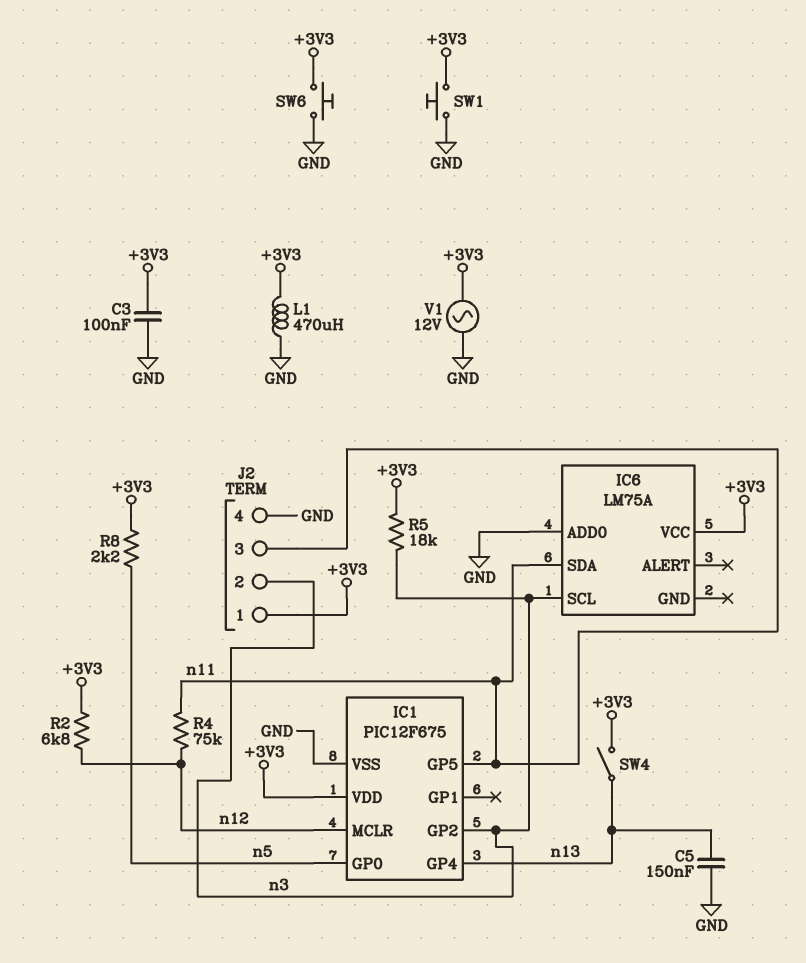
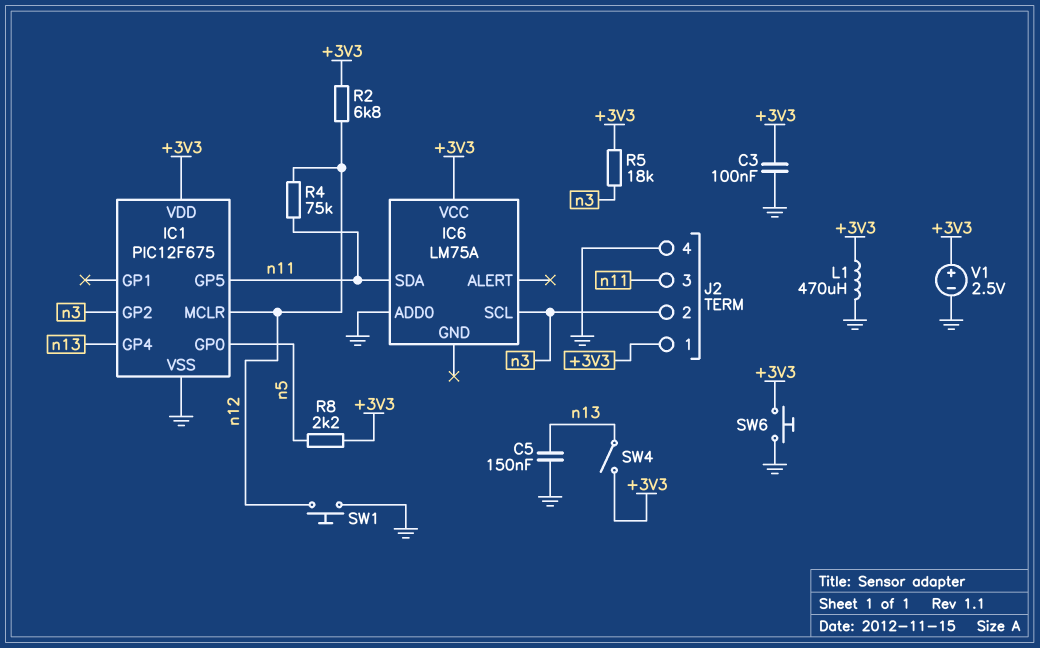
SW1: button (+3V3, GND) -> button (GND, n12)
V1: AC 12V (+3V3, GND) -> 2.5V (plus +3V3, minus GND)

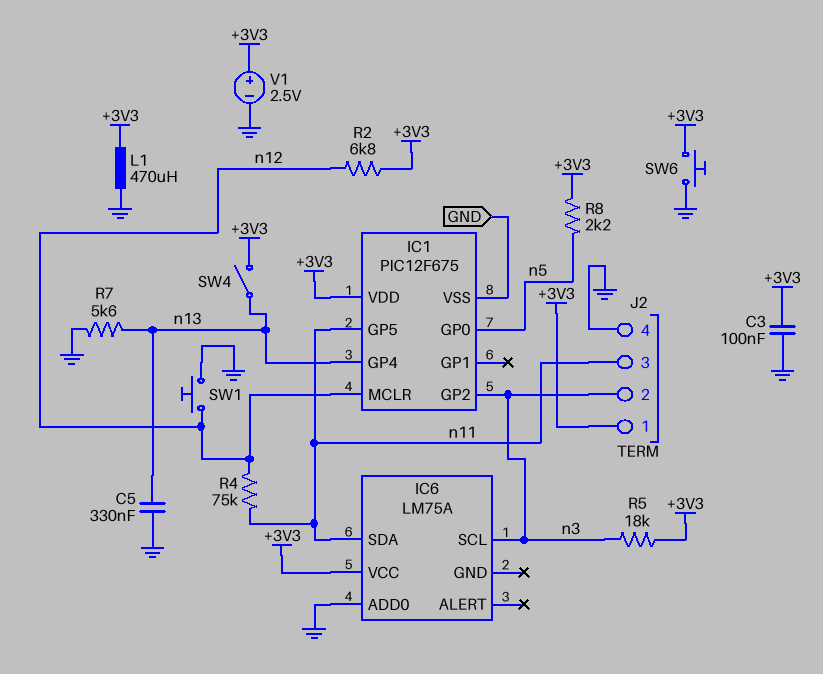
C5: 150nF (GND, n13) -> 330nF (GND, n13)
R7: none -> 5.6k (GND, n13)

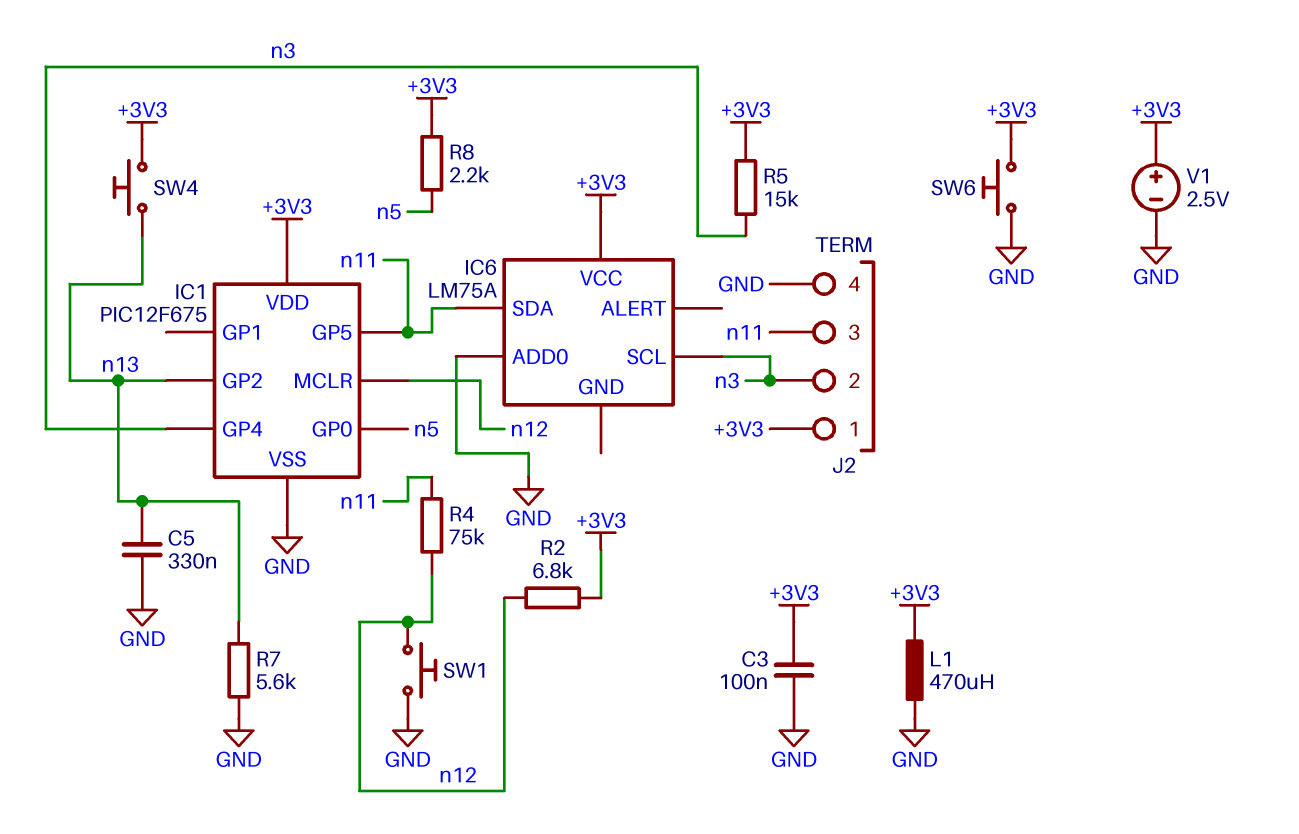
IC1 pin GP2: n3 -> n13
IC1 pin GP4: n13 -> n3
R5: 18k (+3V3, n3) -> 15k (+3V3, n3)
SW4: switch (+3V3, n13) -> button (+3V3, n13)

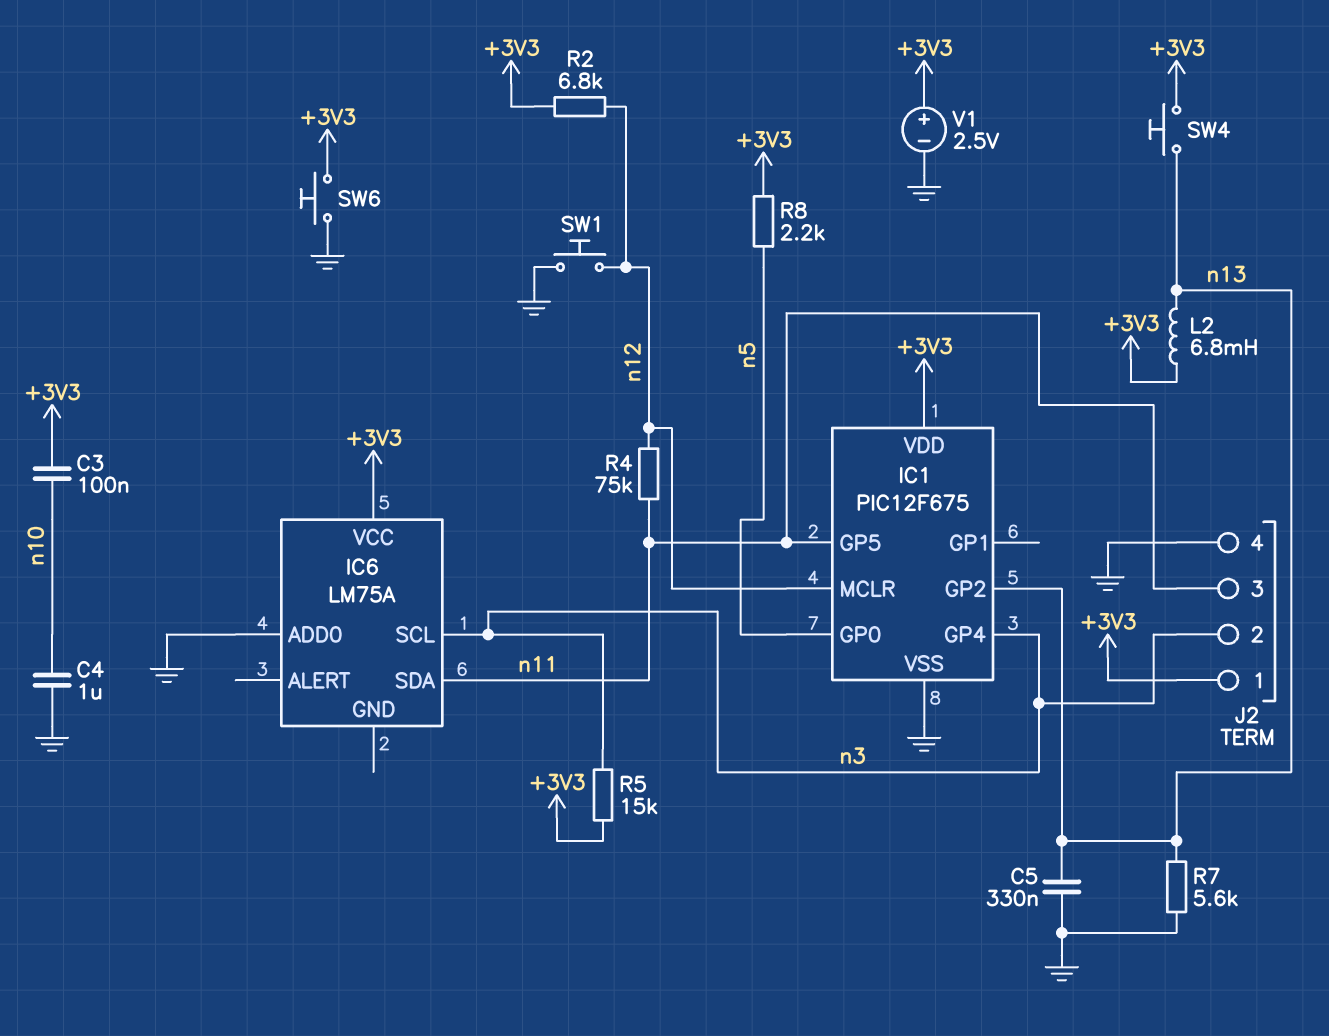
C3: 100nF (+3V3, GND) -> 100nF (+3V3, n10)
C4: none -> 1uF (GND, n10)
L1: 470uH (+3V3, GND) -> none
L2: none -> 6.8mH (+3V3, n13)

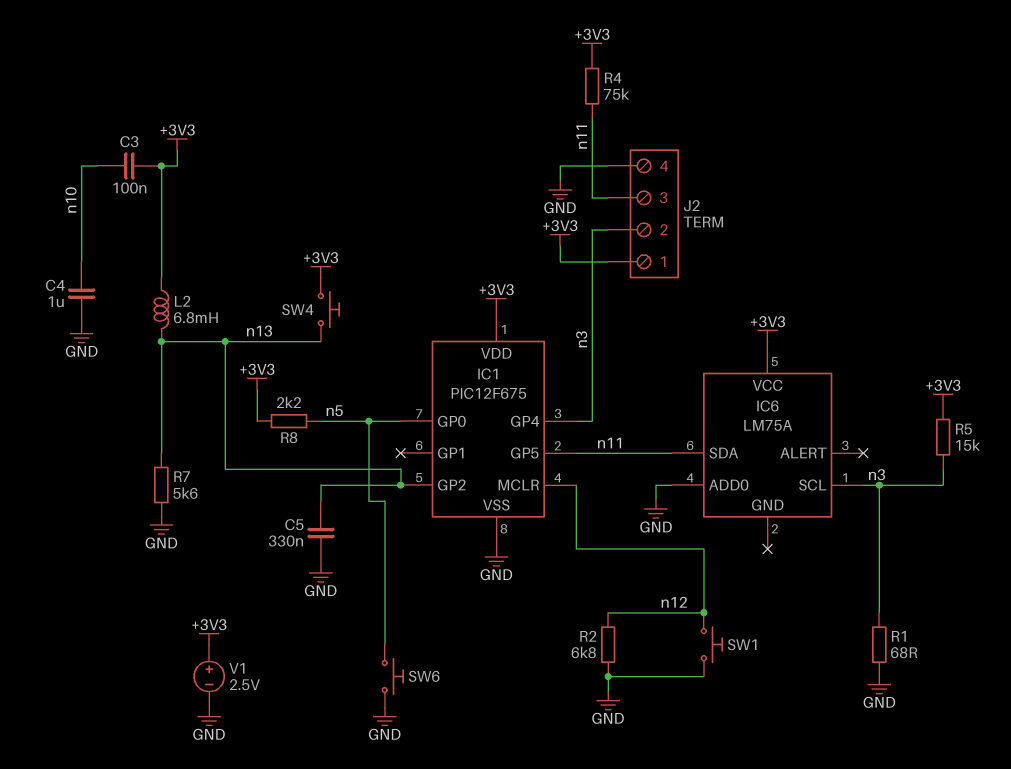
R1: none -> 68 (GND, n3)
R2: 6.8k (+3V3, n12) -> 6.8k (GND, n12)
R4: 75k (n11, n12) -> 75k (+3V3, n11)
SW6: button (+3V3, GND) -> button (GND, n5)

